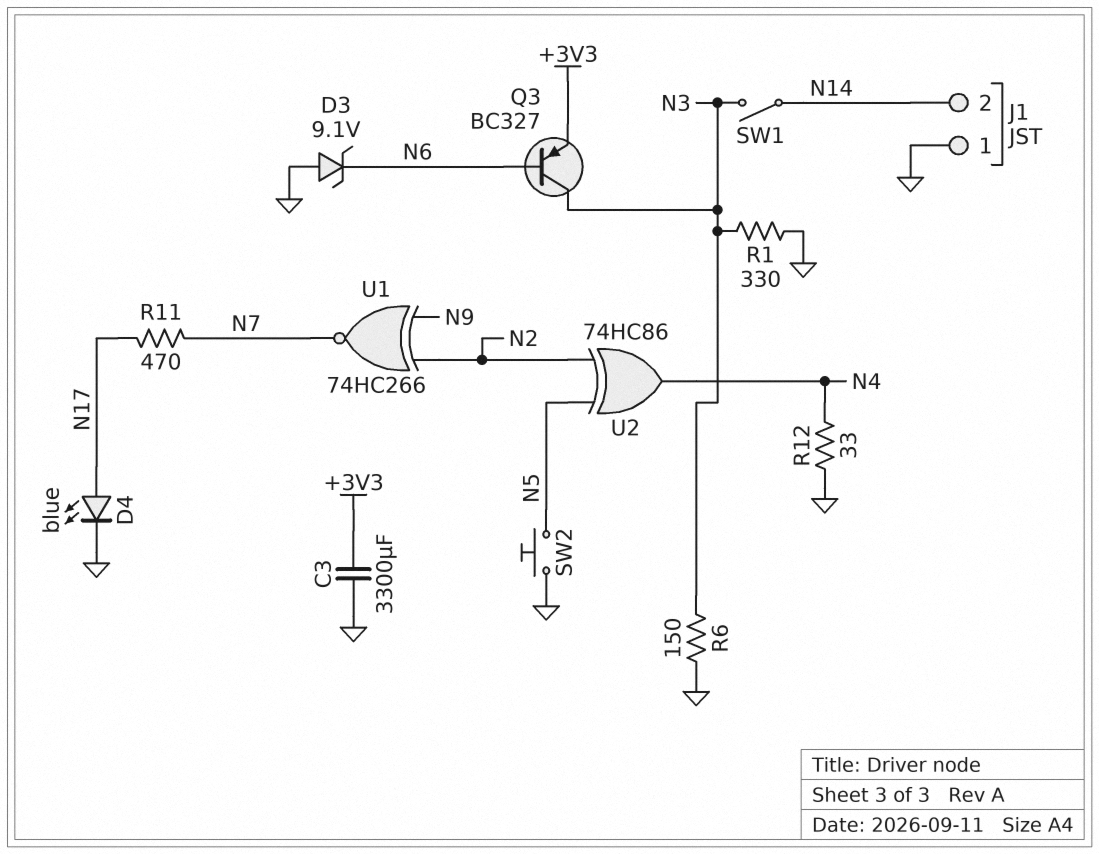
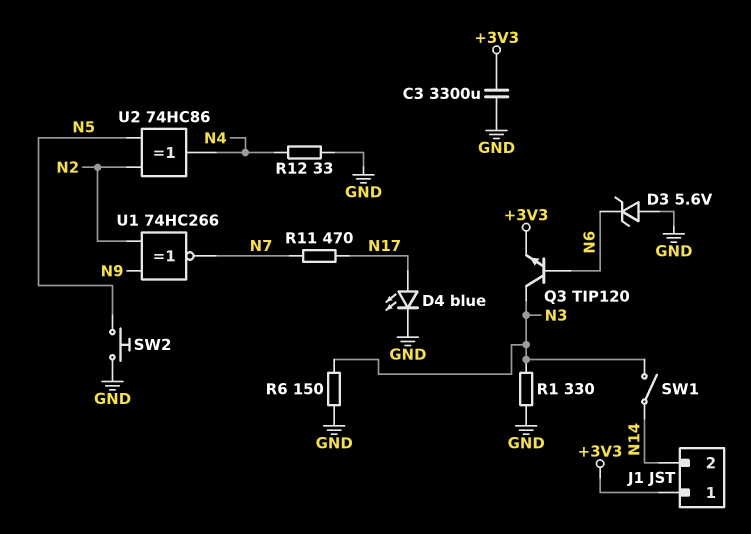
D3: zener 9.1V (A GND, K N6) -> zener 5.6V (A GND, K N6)
J1 pin 1: GND -> +3V3
Q3: PNP BC327 (B N6, C N3, E +3V3) -> NPN TIP120 (B N6, C N3, E +3V3)

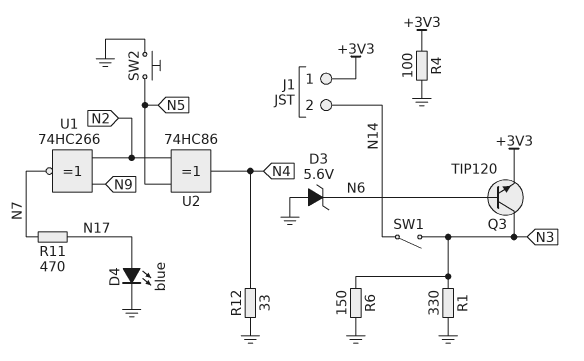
C3: 3300uF (+3V3, GND) -> none
R4: none -> 100 (+3V3, GND)

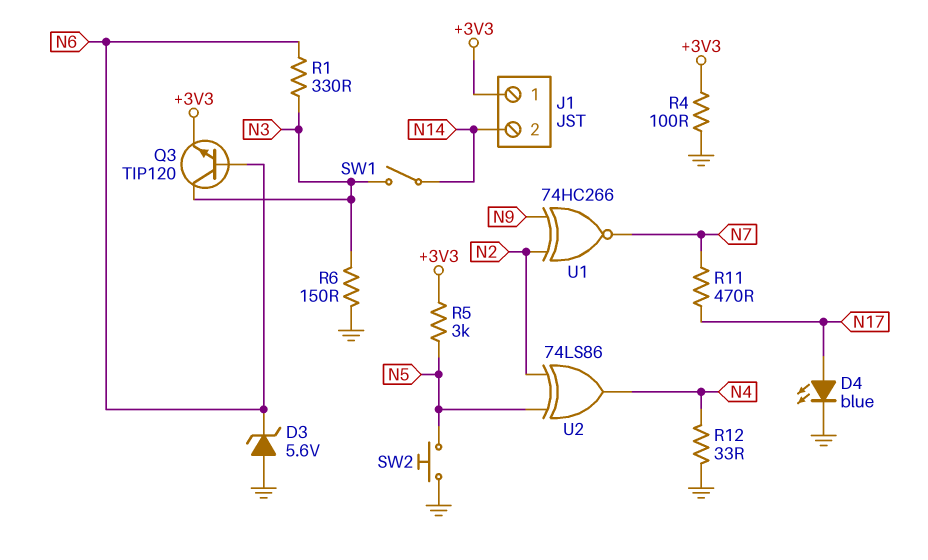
R1: 330 (GND, N3) -> 330 (N3, N6)
R5: none -> 3k (+3V3, N5)
U2: XOR 74HC86 (in N2, in N5, out N4) -> XOR 74LS86 (in N2, in N5, out N4)

